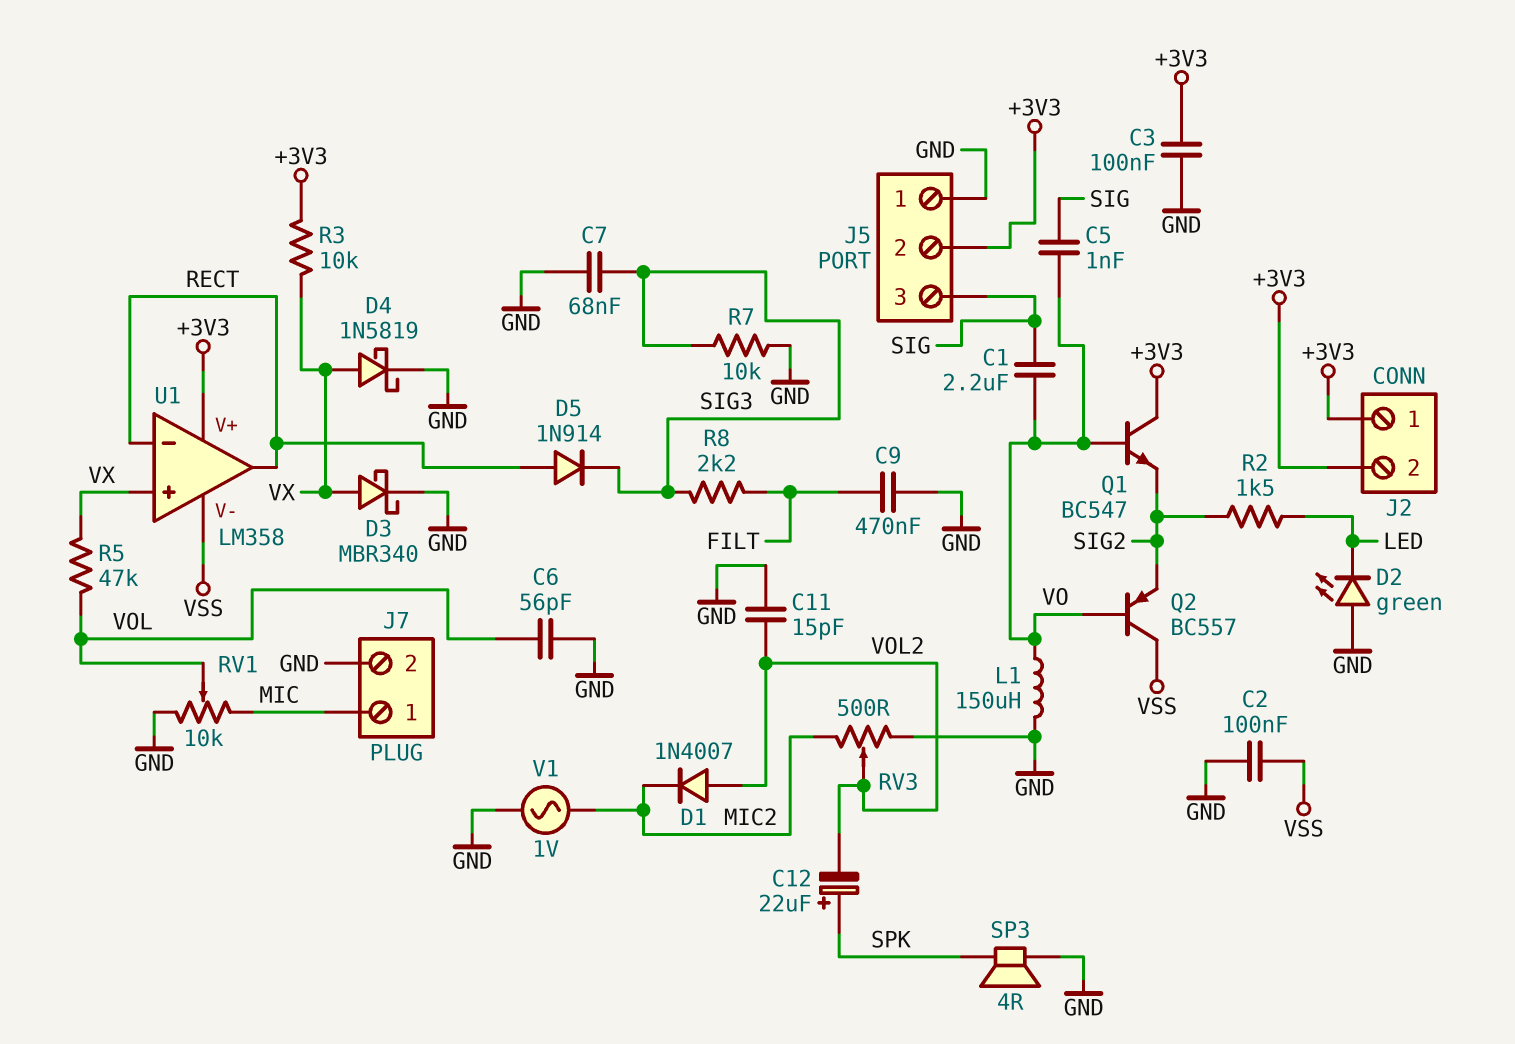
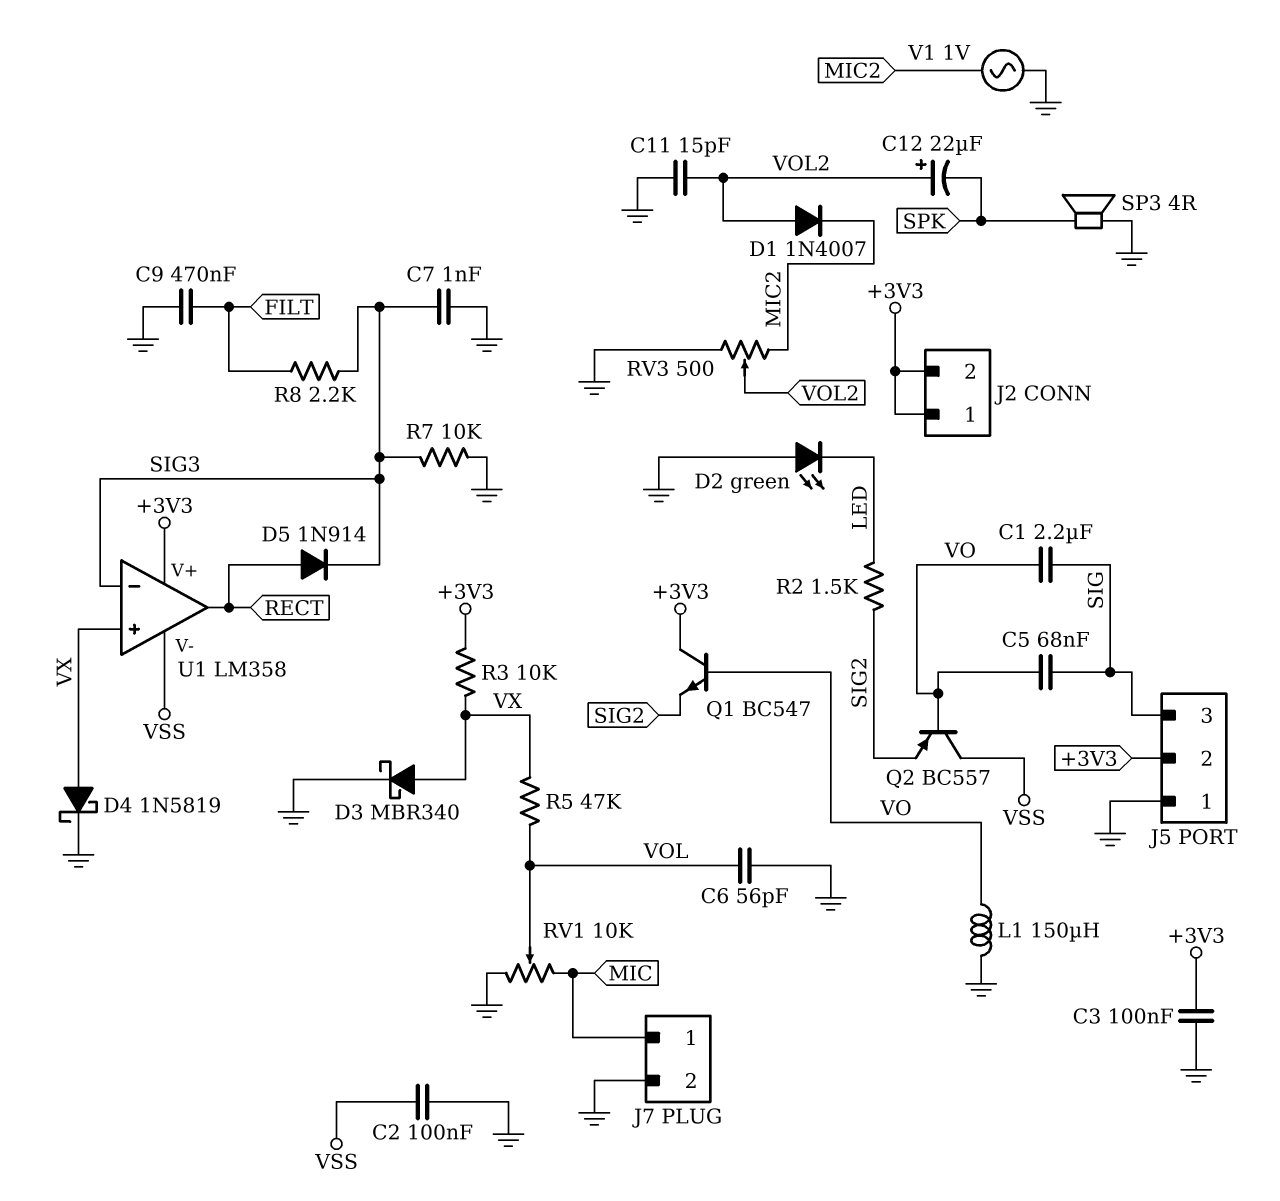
C5: 1nF (SIG, VO) -> 68nF (SIG, VO)
C7: 68nF (GND, SIG3) -> 1nF (GND, SIG3)
C12: 22uF (plus SPK, minus VOL2) -> 22uF (plus VOL2, minus SPK)
U1 pin in-: RECT -> SIG3

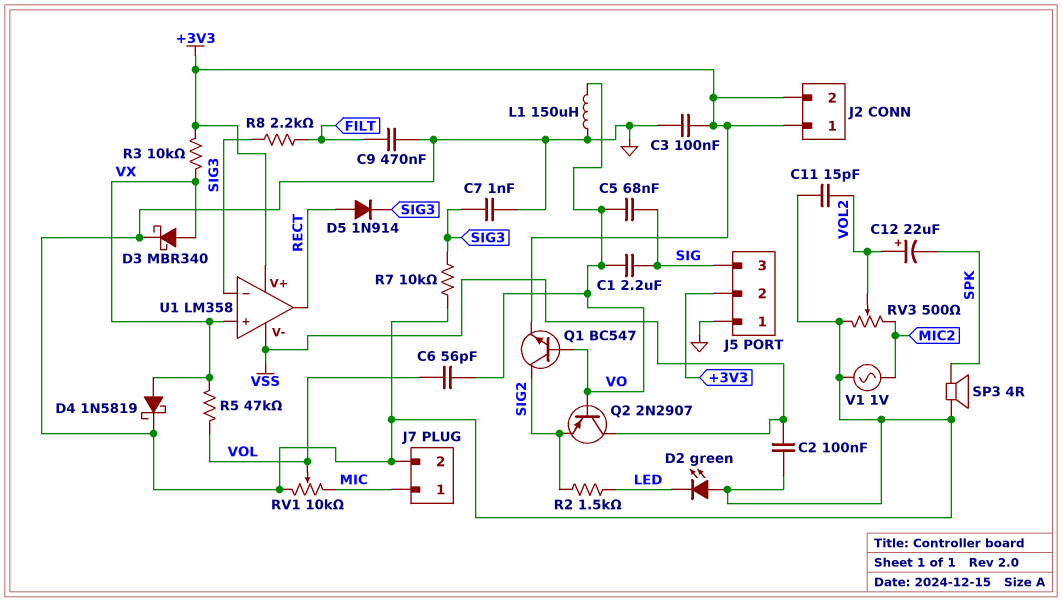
C6: 56pF (GND, VOL) -> 56pF (VO, VOL)
D1: diode 1N4007 (A VOL2, K MIC2) -> none
Q1: NPN BC547 (B VO, C +3V3, E SIG2) -> NPN BC547 (B VO, C SIG2, E +3V3)
Q2: PNP BC557 (B VO, C VSS, E SIG2) -> PNP 2N2907 (B VO, C VSS, E SIG2)

